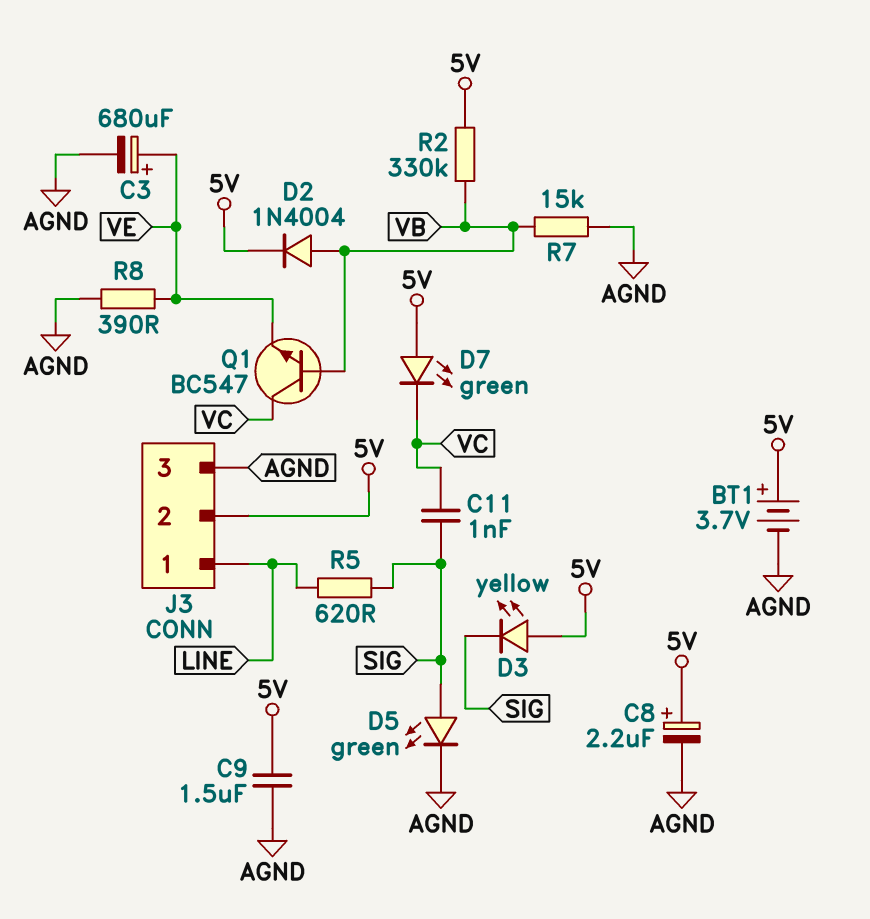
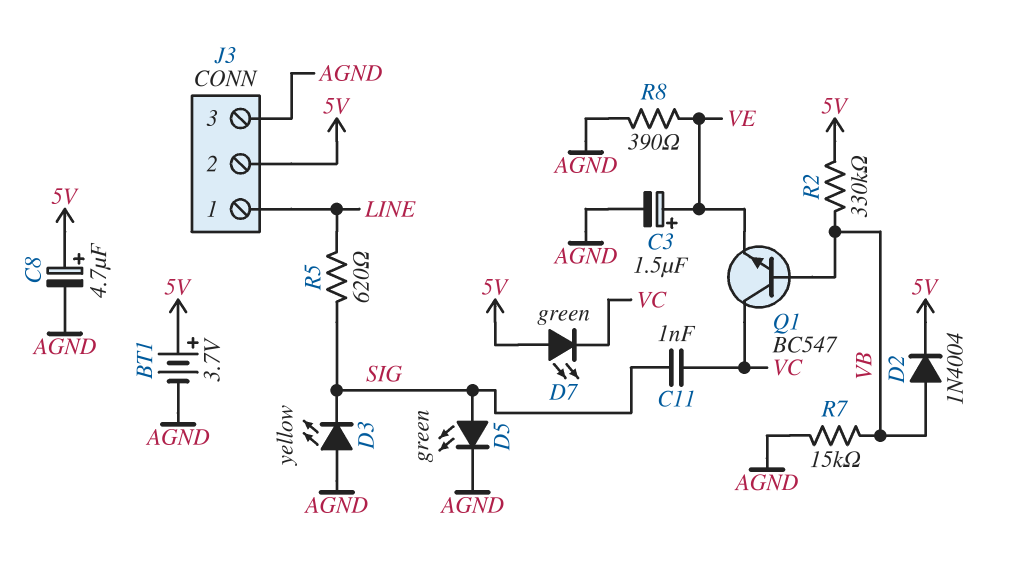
C3: 680uF (plus VE, minus AGND) -> 1.5uF (plus VE, minus AGND)
C8: 2.2uF (plus 5V, minus AGND) -> 4.7uF (plus 5V, minus AGND)
C9: 1.5uF (5V, AGND) -> none
D3: LED yellow (A 5V, K SIG) -> LED yellow (A AGND, K SIG)

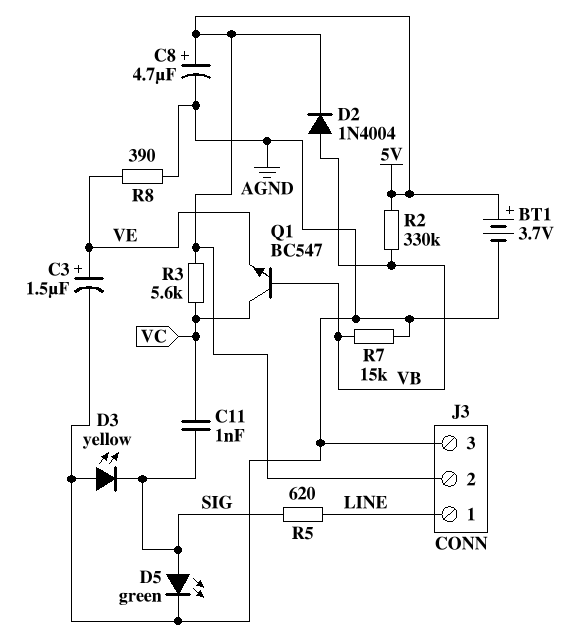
D7: LED green (A 5V, K VC) -> none
R3: none -> 5.6k (5V, VC)

